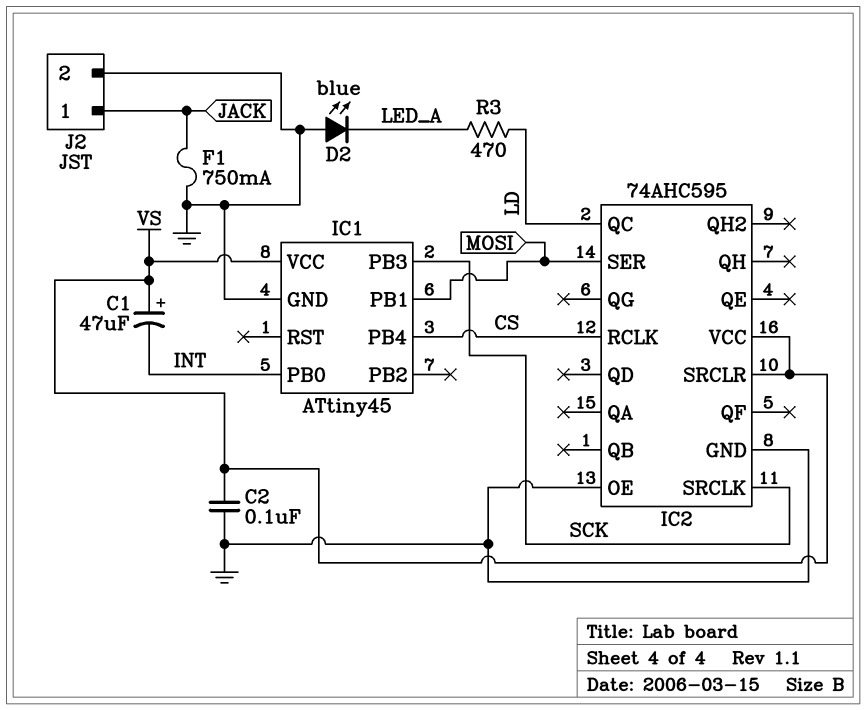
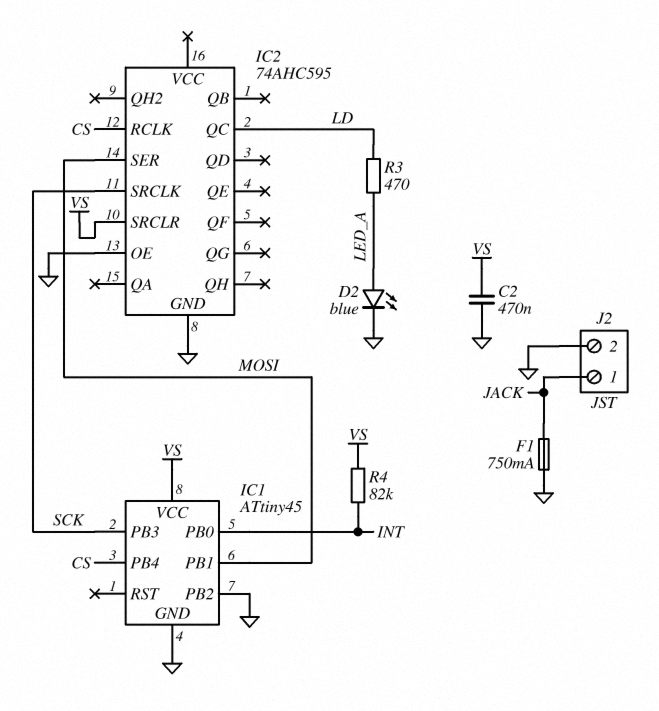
C1: 47uF (plus VS, minus INT) -> none
C2: 100nF (GND, VS) -> 470nF (GND, VS)
D2: LED blue (A GND, K LED_A) -> LED blue (A LED_A, K GND)
IC1 pin PB2: none -> GND
IC2 pin VCC: VS -> none
R4: none -> 82k (INT, VS)

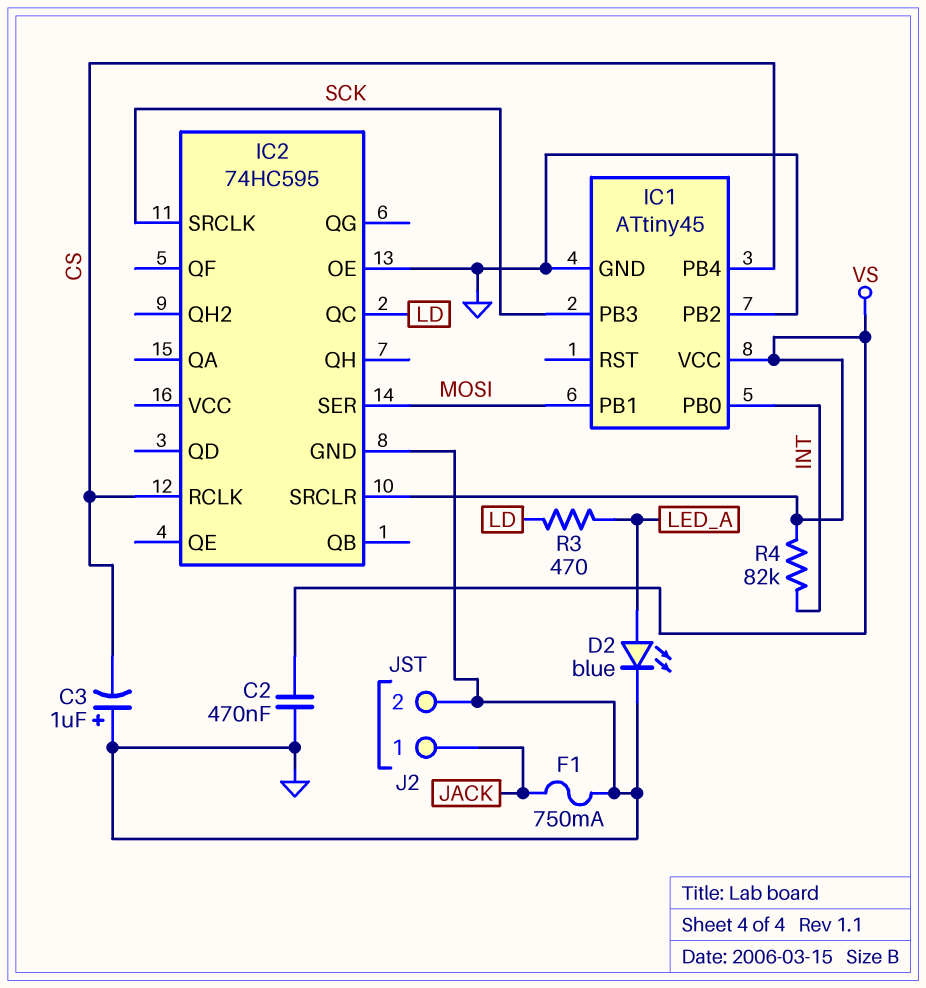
C3: none -> 1uF (plus GND, minus CS)
IC2: 74AHC595 -> 74HC595

